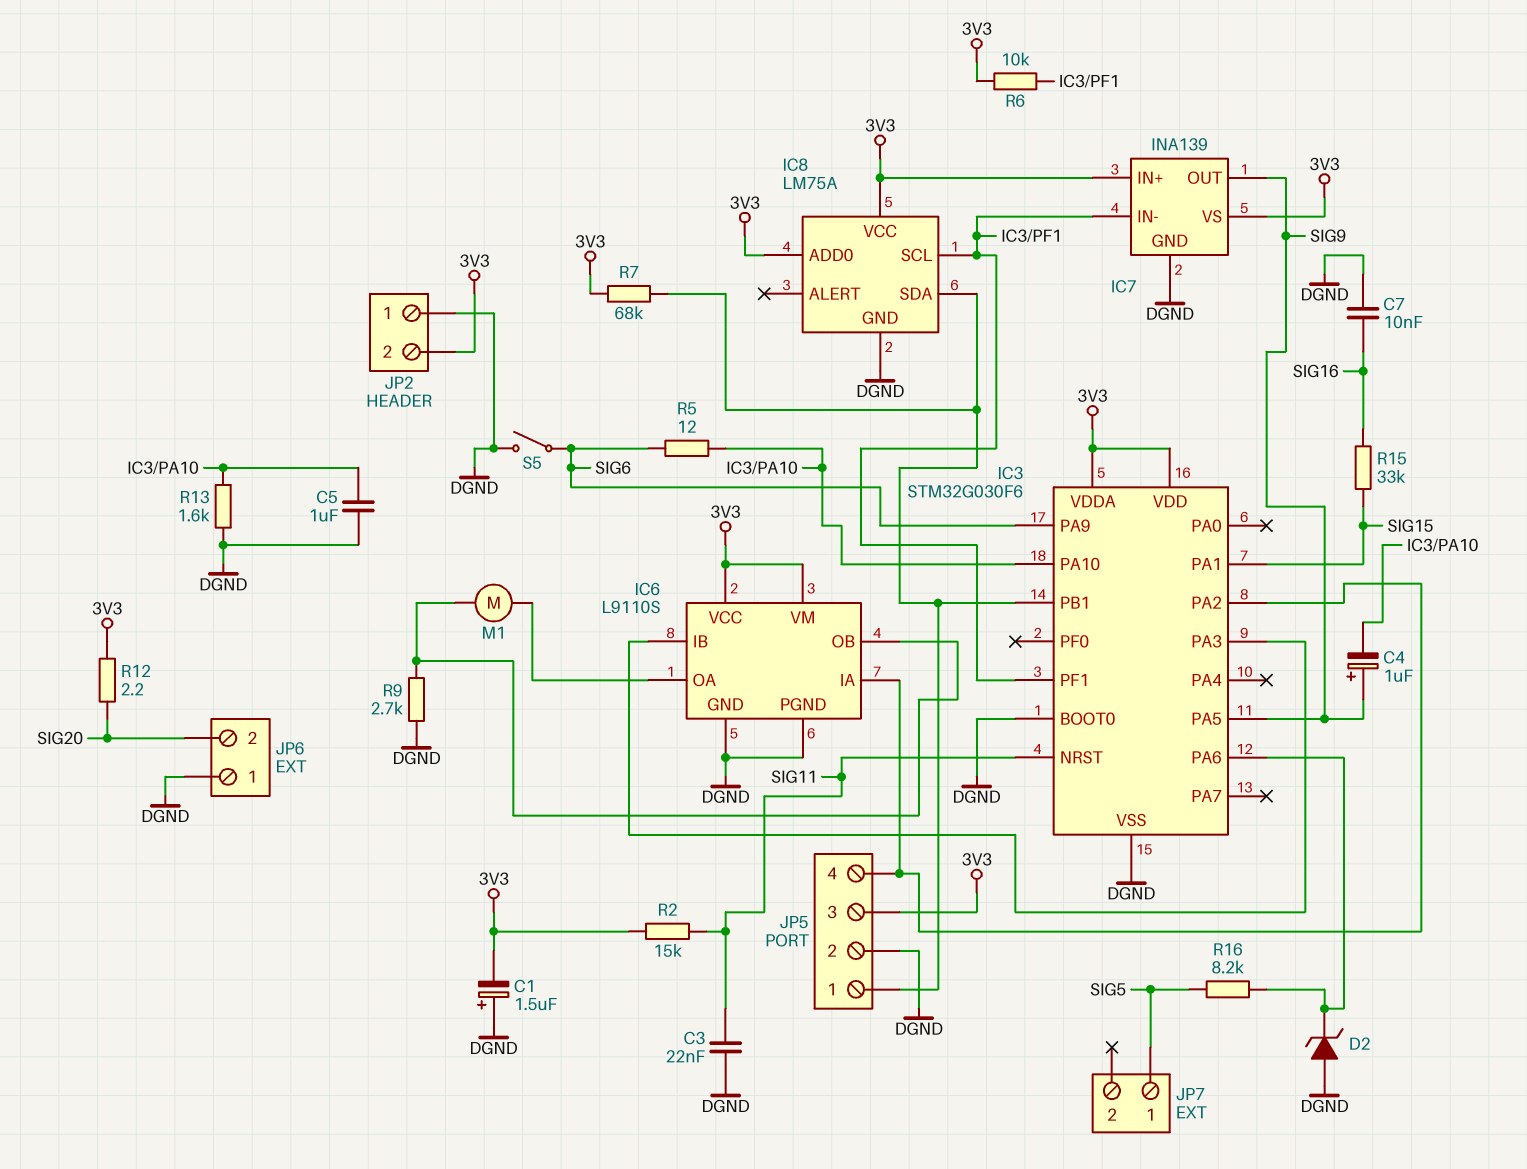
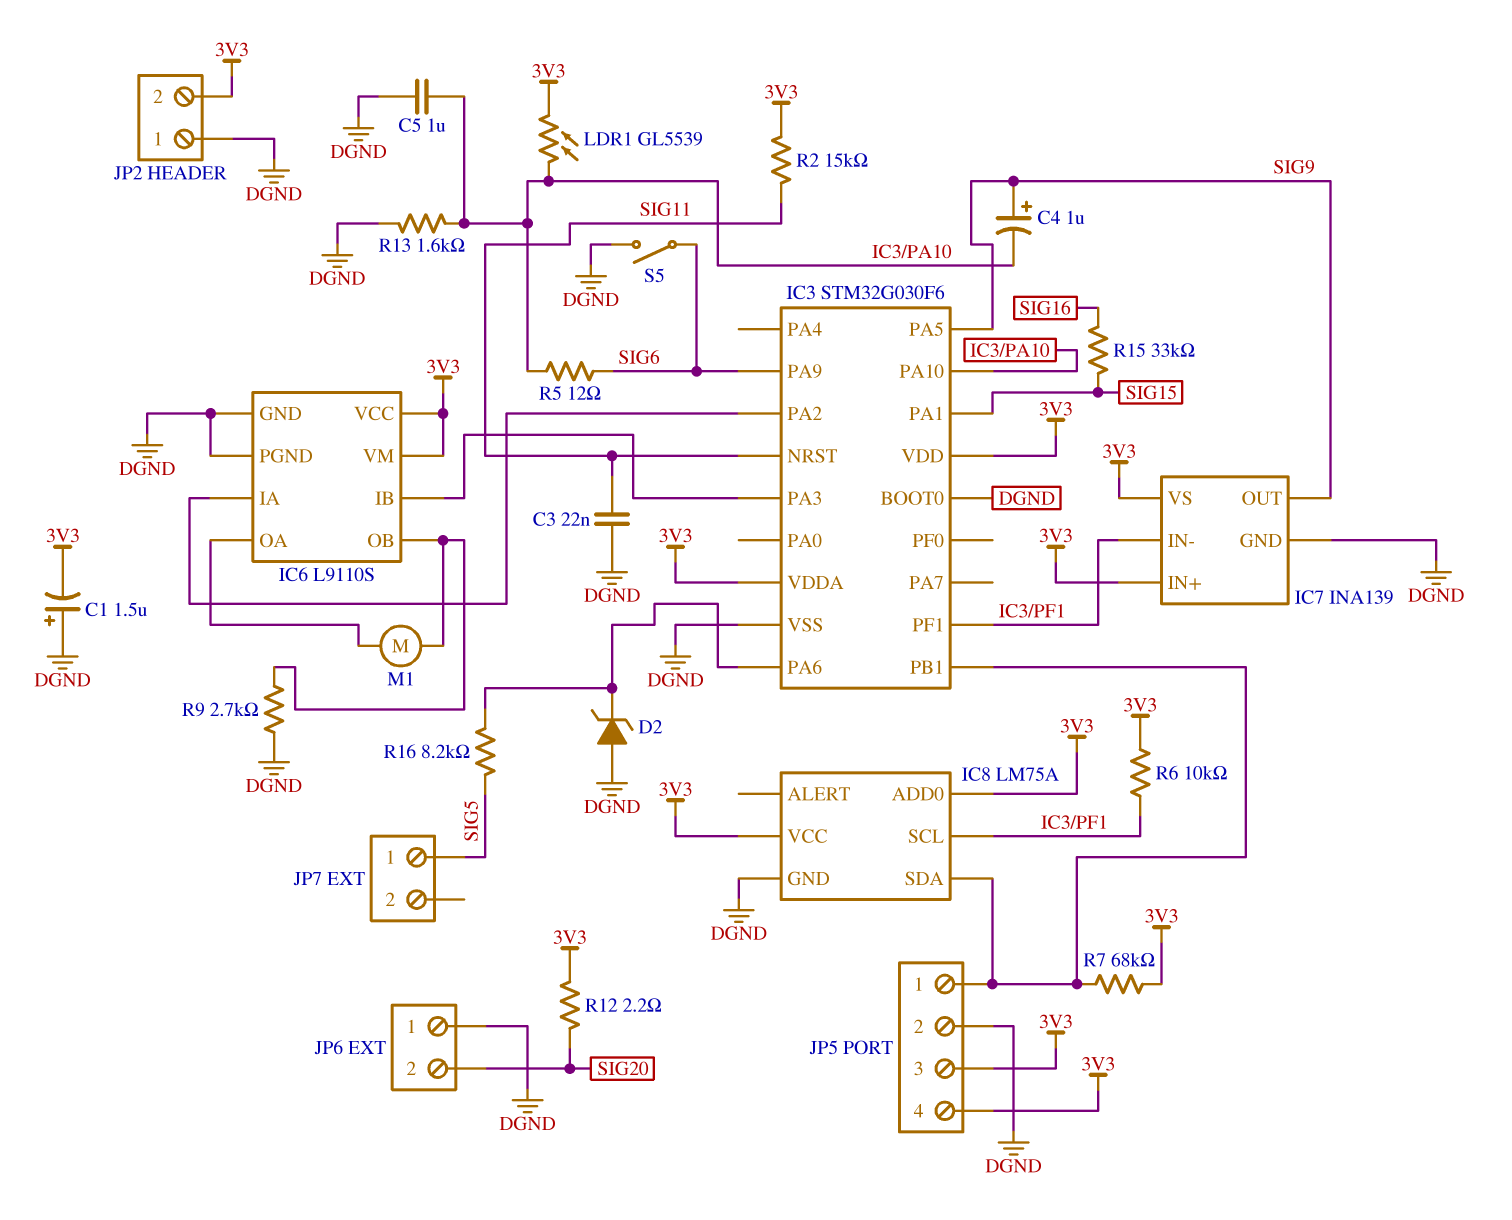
C7: 10nF (DGND, SIG16) -> none
JP5 pin 4: IC3/PA2 -> 3V3
LDR1: none -> GL5539 (3V3, IC3/PA10)

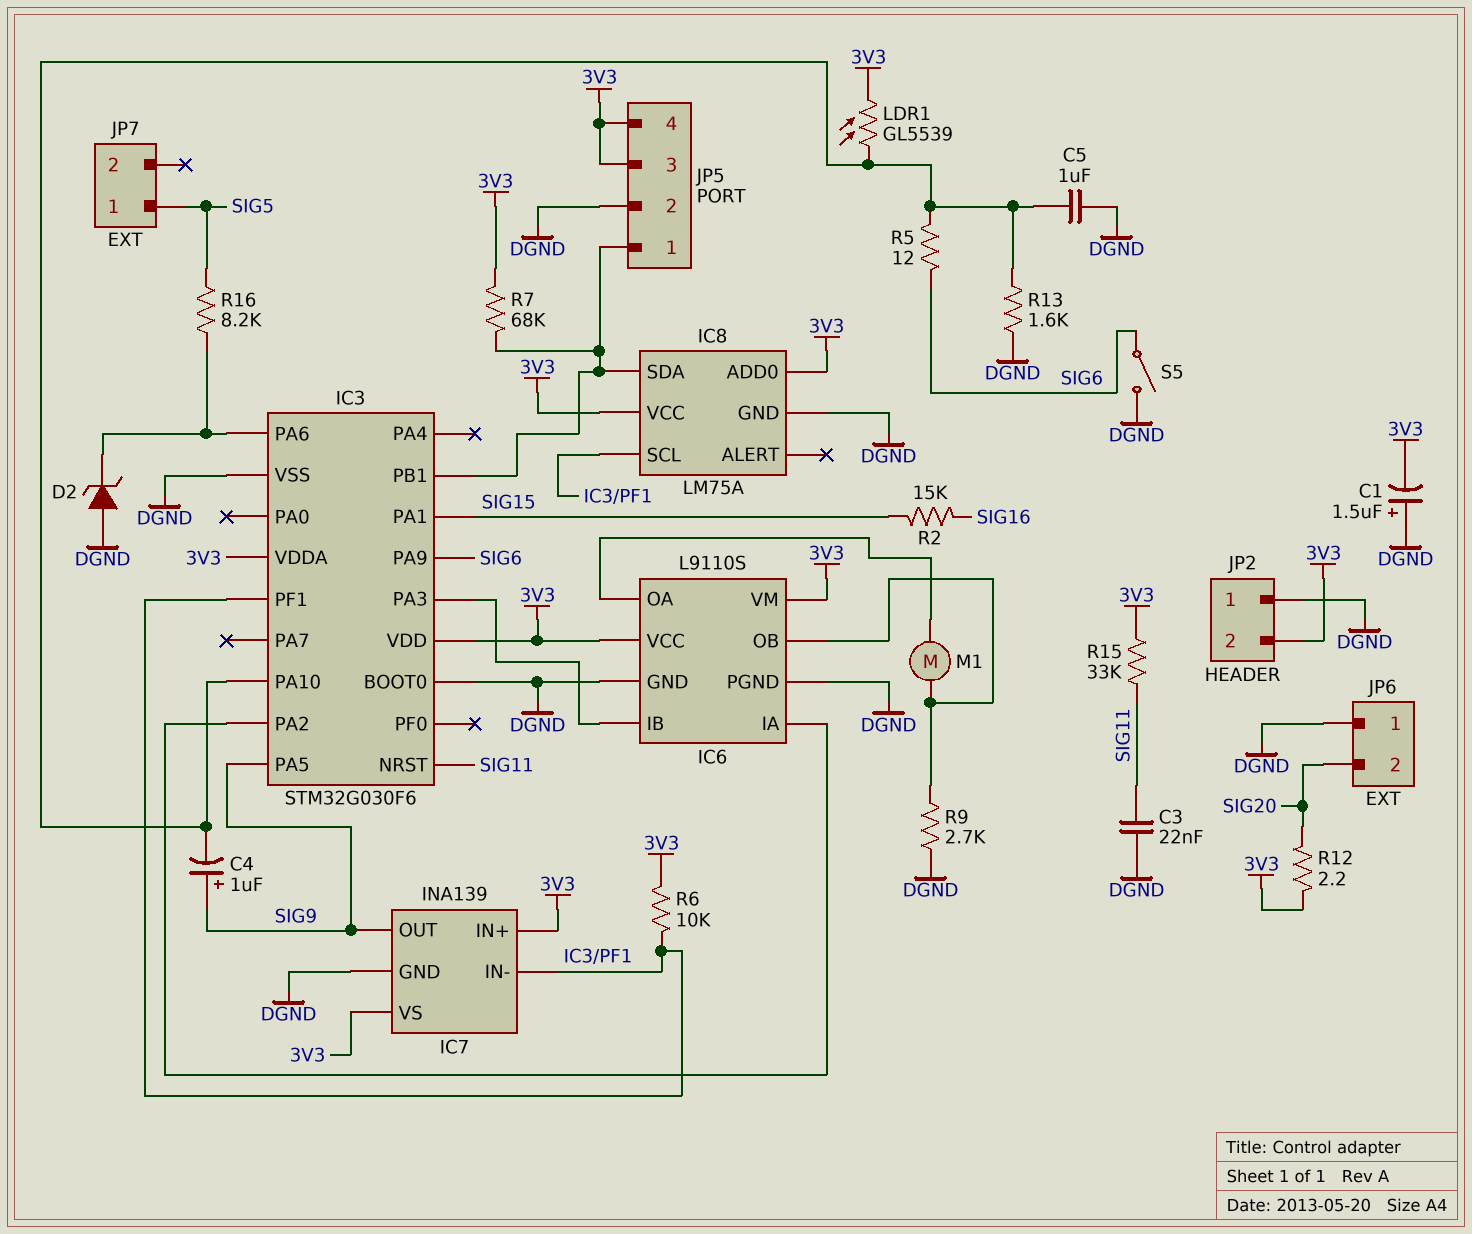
R2: 15k (3V3, SIG11) -> 15k (SIG15, SIG16)
R15: 33k (SIG15, SIG16) -> 33k (3V3, SIG11)

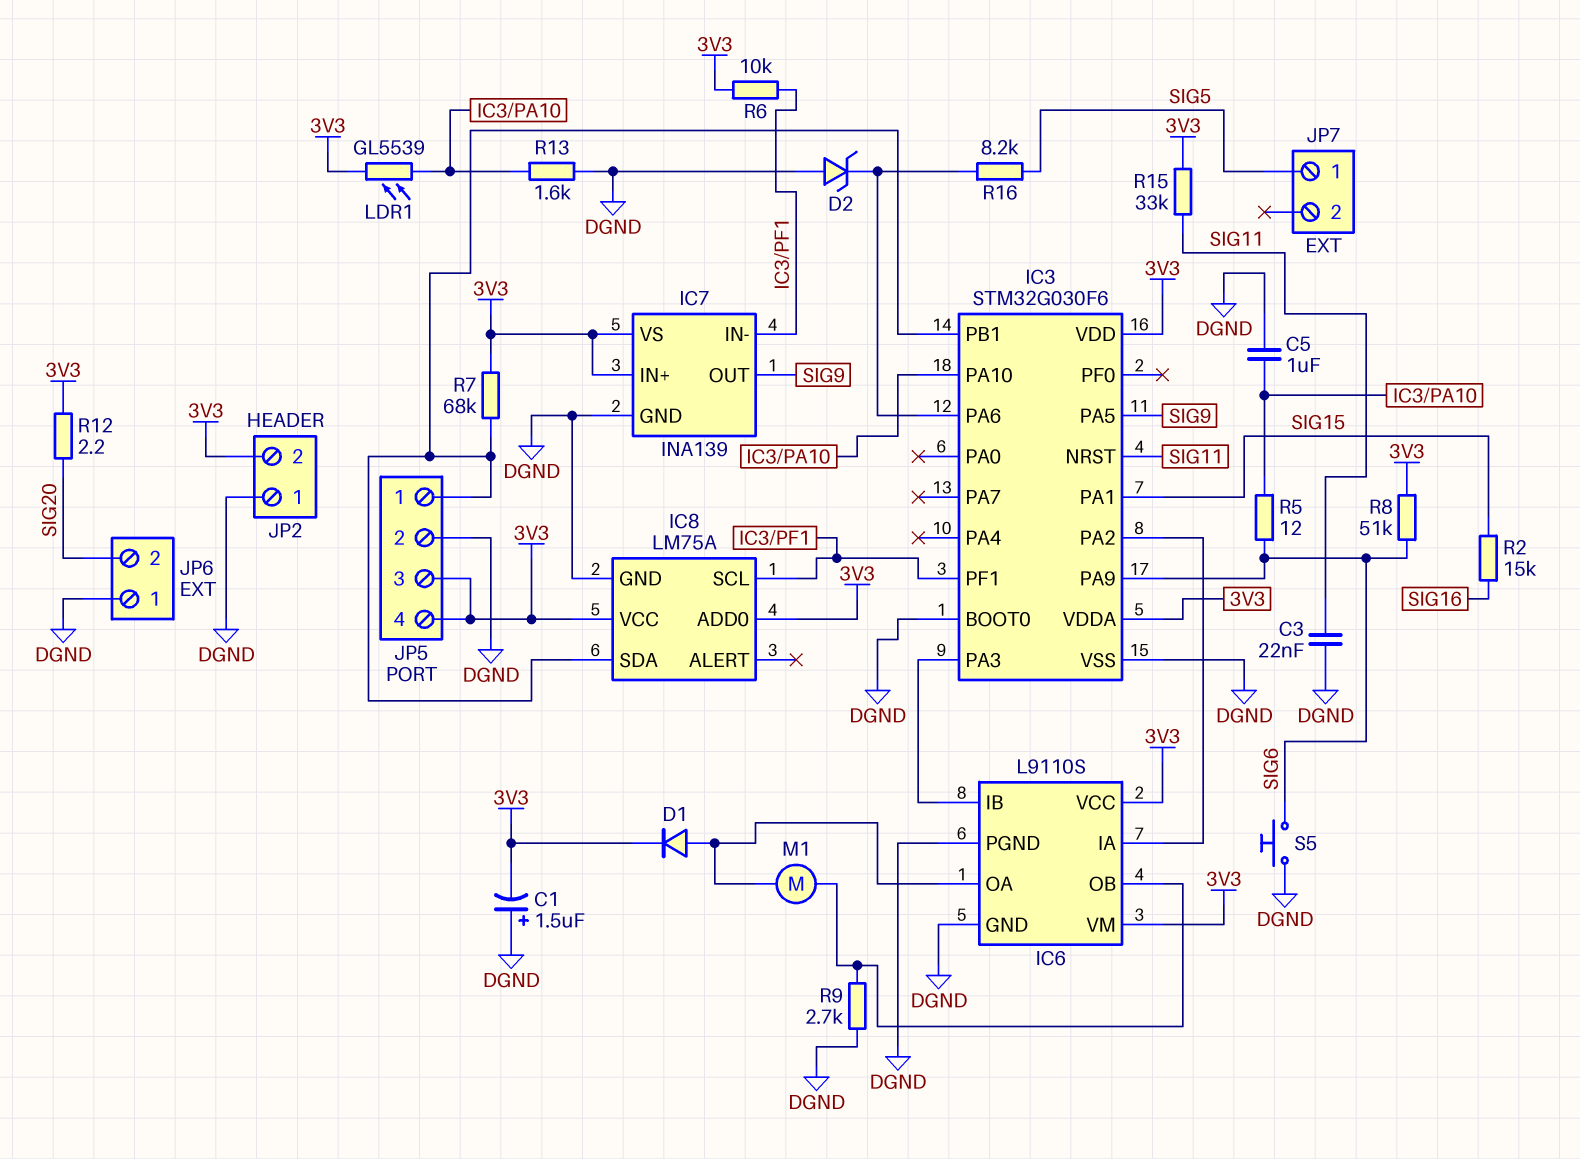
C4: 1uF (plus SIG9, minus IC3/PA10) -> none
D1: none -> diode (A IC6/OA, K 3V3)
R8: none -> 51k (3V3, SIG6)
S5: switch (DGND, SIG6) -> button (DGND, SIG6)

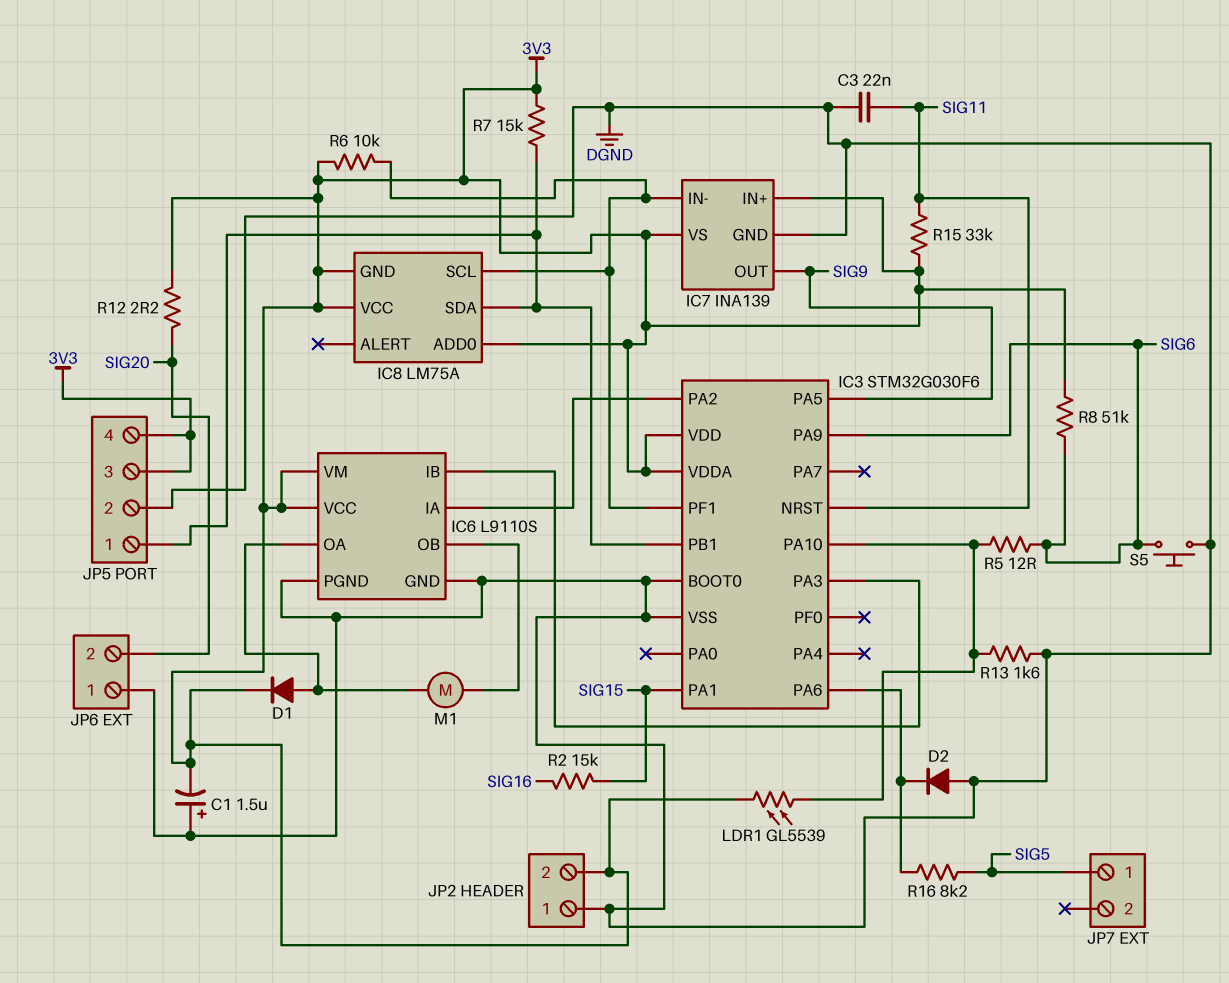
C5: 1uF (DGND, IC3/PA10) -> none
D2: zener (A DGND, K IC3/PA6) -> diode (A DGND, K IC3/PA6)
IC8 pin GND: DGND -> 3V3
R7: 68k (3V3, IC3/PB1) -> 15k (3V3, IC3/PB1)
R9: 2.7k (DGND, IC6/OB) -> none

